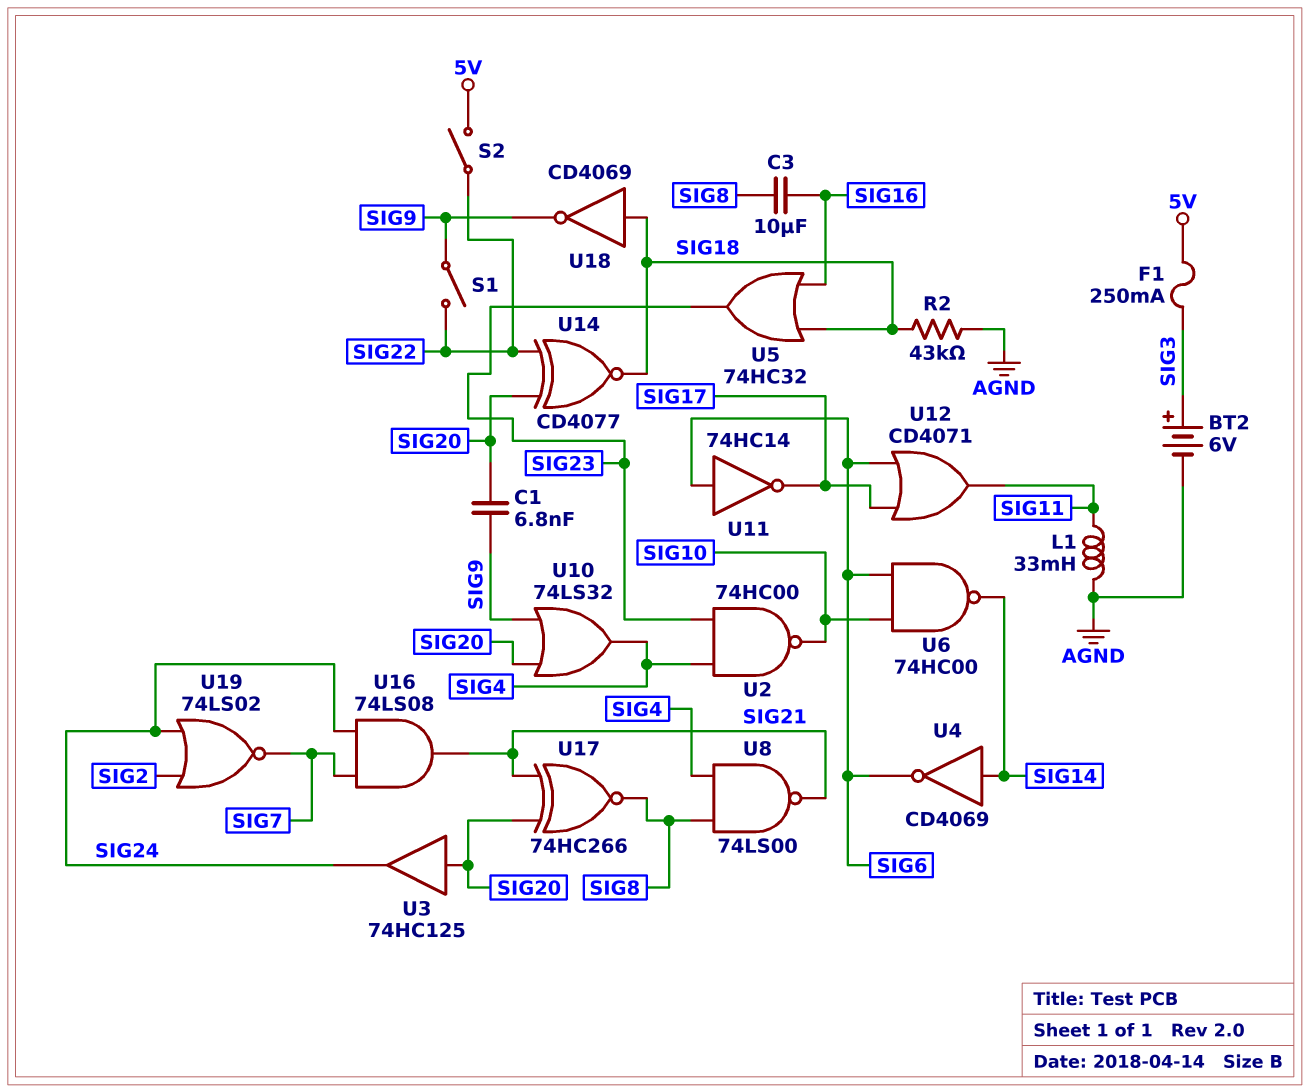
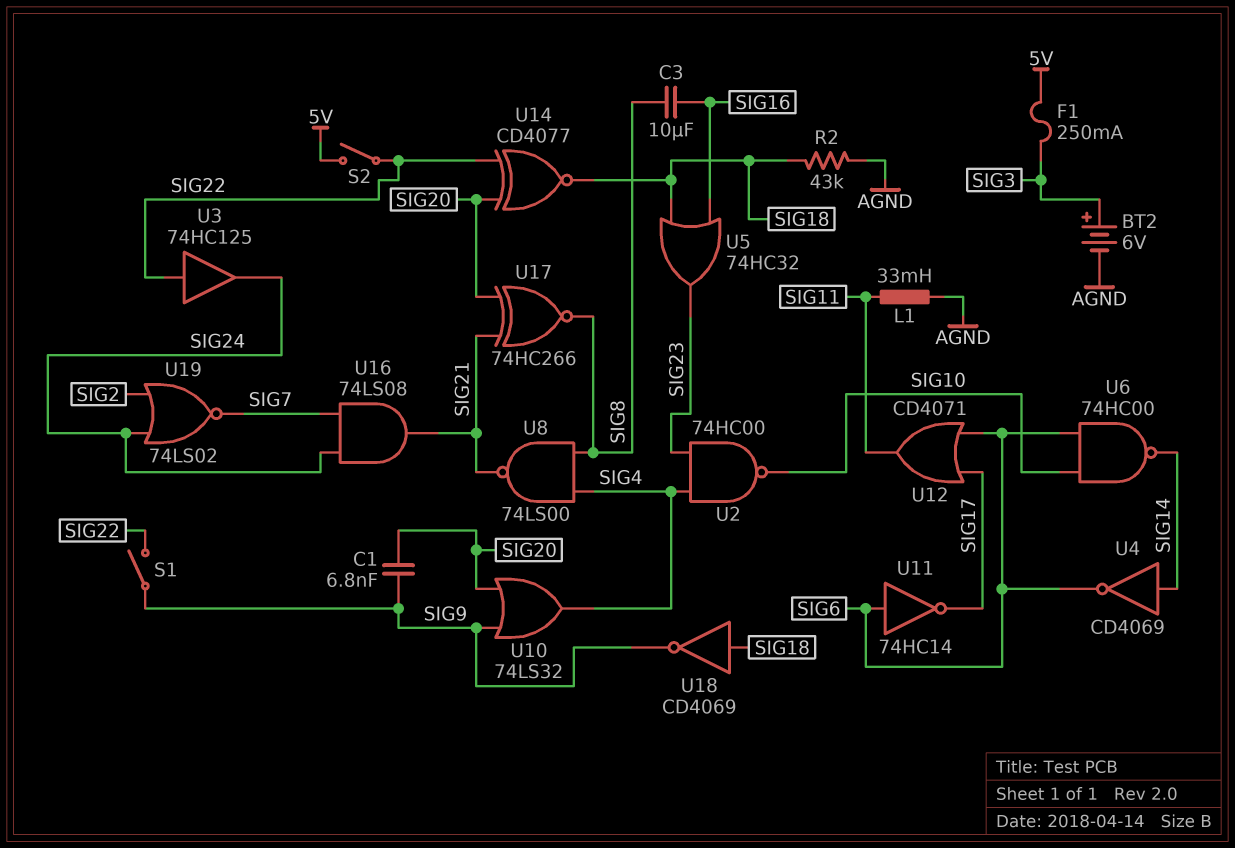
U3: buffer 74HC125 (in SIG20, out SIG24) -> buffer 74HC125 (in SIG22, out SIG24)

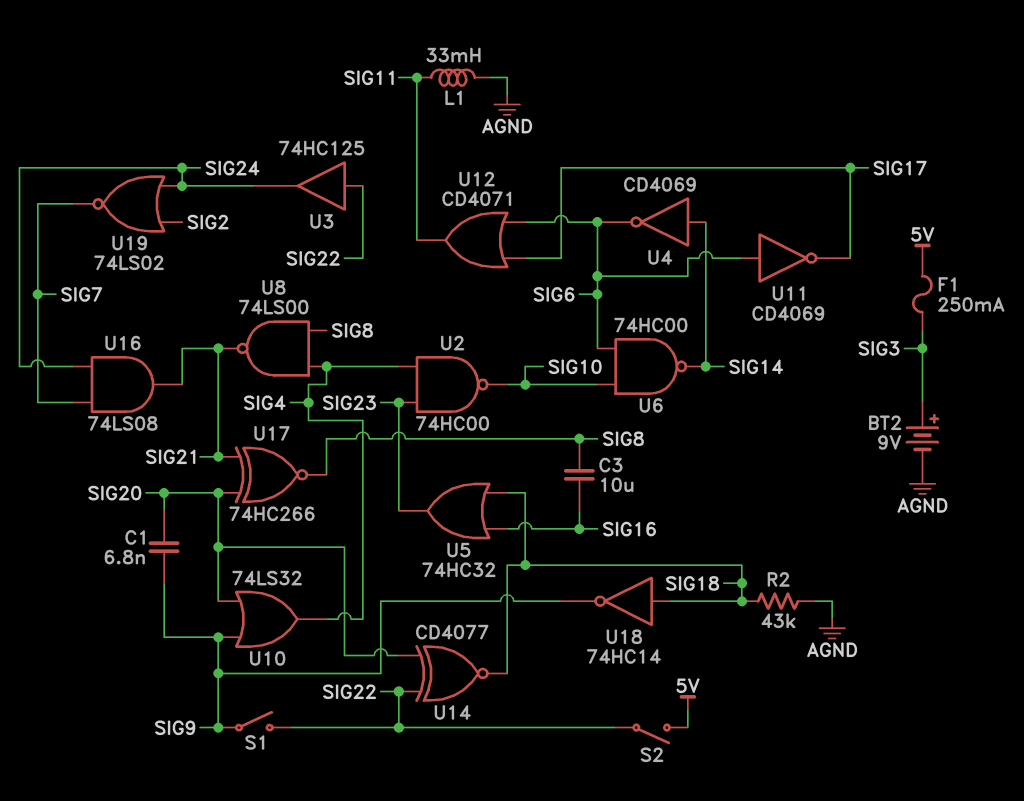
BT2: 6V (plus SIG3, minus AGND) -> 9V (plus SIG3, minus AGND)
U11: NOT 74HC14 (in SIG6, out SIG17) -> NOT CD4069 (in SIG6, out SIG17)
U18: NOT CD4069 (in SIG18, out SIG9) -> NOT 74HC14 (in SIG18, out SIG9)

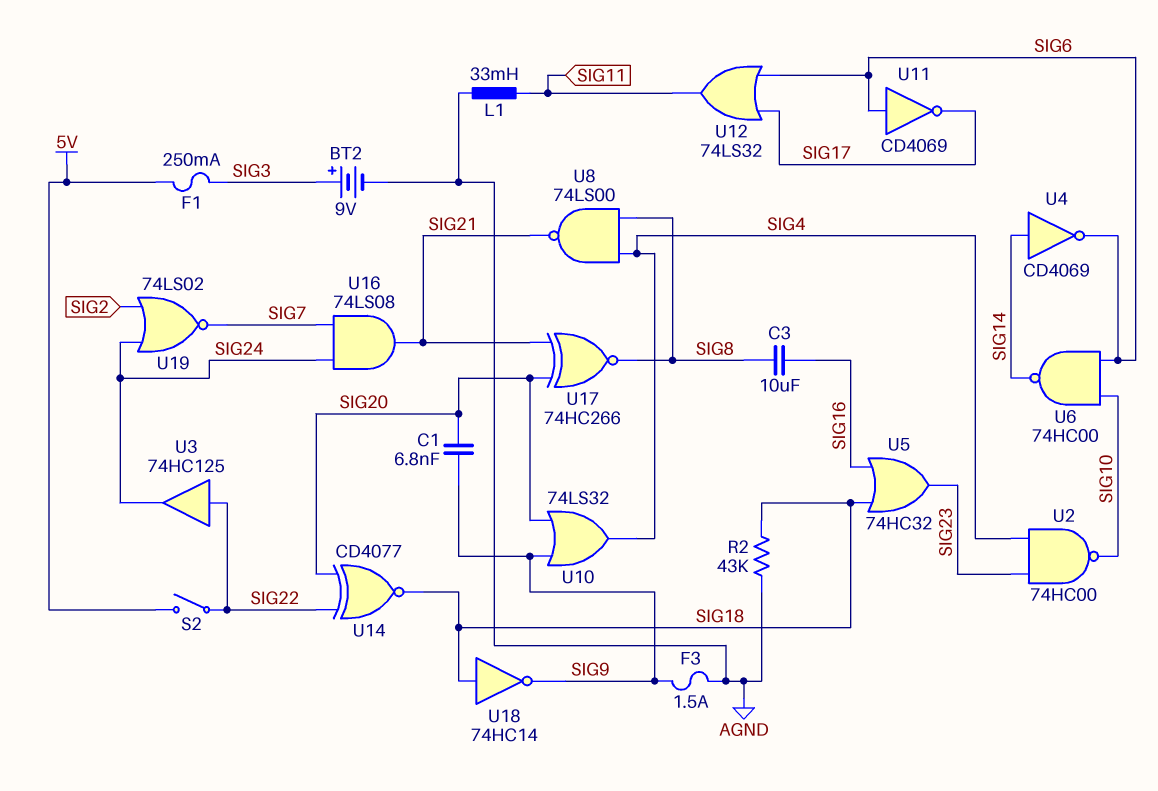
F3: none -> 1.5A (AGND, SIG9)
S1: switch (SIG9, SIG22) -> none
U12: OR CD4071 (in SIG6, in SIG17, out SIG11) -> OR 74LS32 (in SIG6, in SIG17, out SIG11)

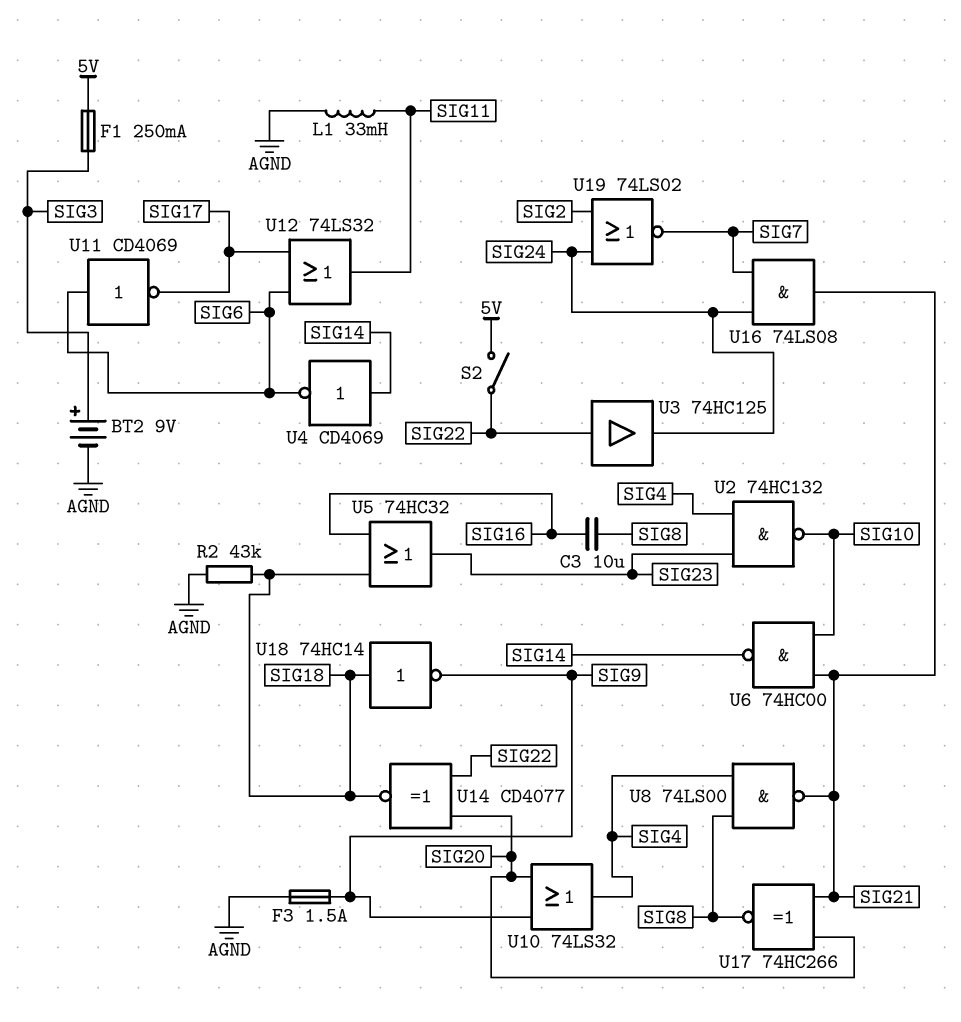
C1: 6.8nF (SIG9, SIG20) -> none
U2: NAND 74HC00 (in SIG4, in SIG23, out SIG10) -> NAND 74HC132 (in SIG4, in SIG23, out SIG10)
U6: NAND 74HC00 (in SIG6, in SIG10, out SIG14) -> NAND 74HC00 (in SIG10, in SIG21, out SIG14)

